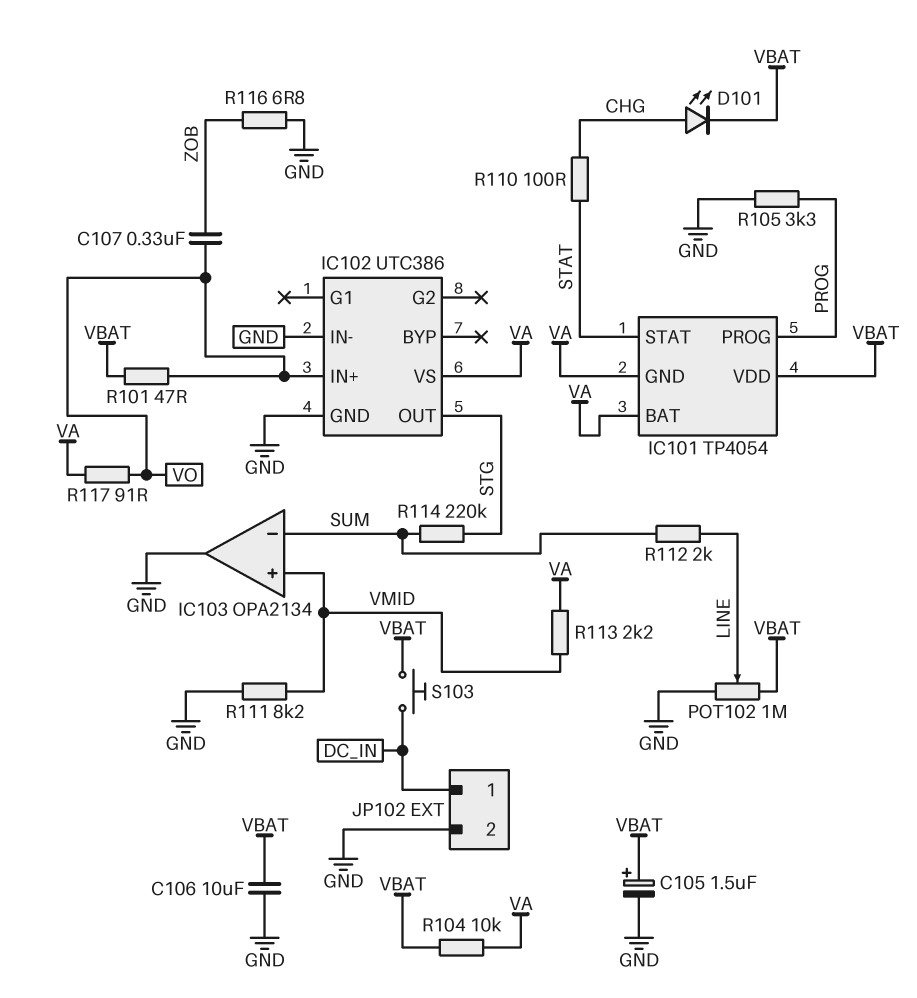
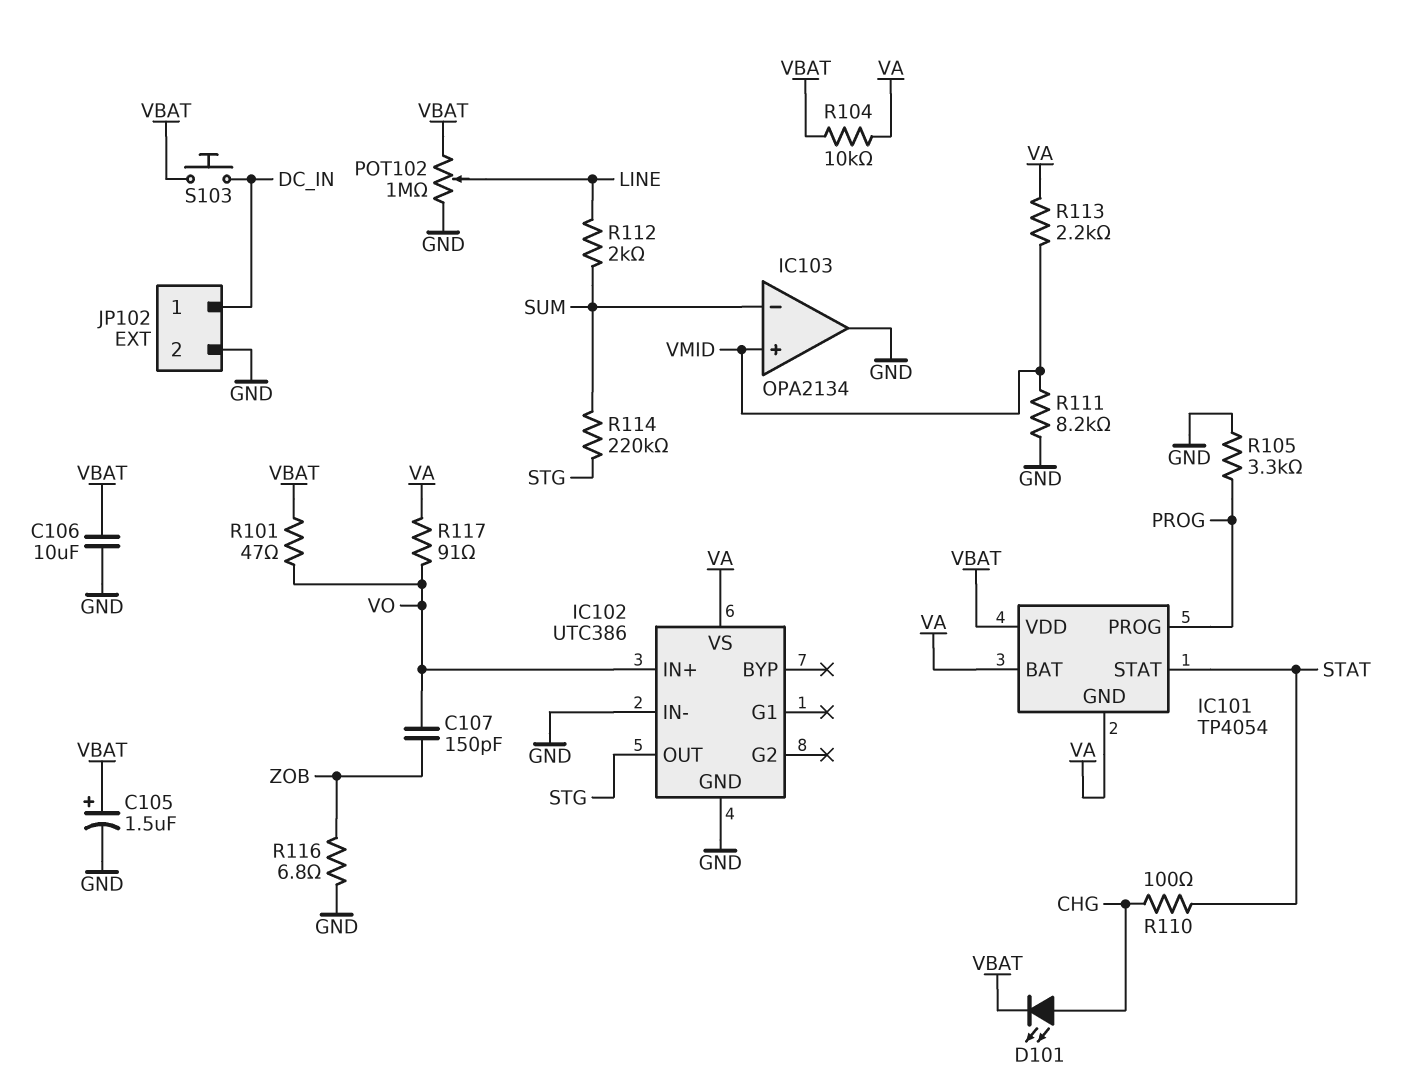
C107: 330nF (VO, ZOB) -> 150pF (VO, ZOB)

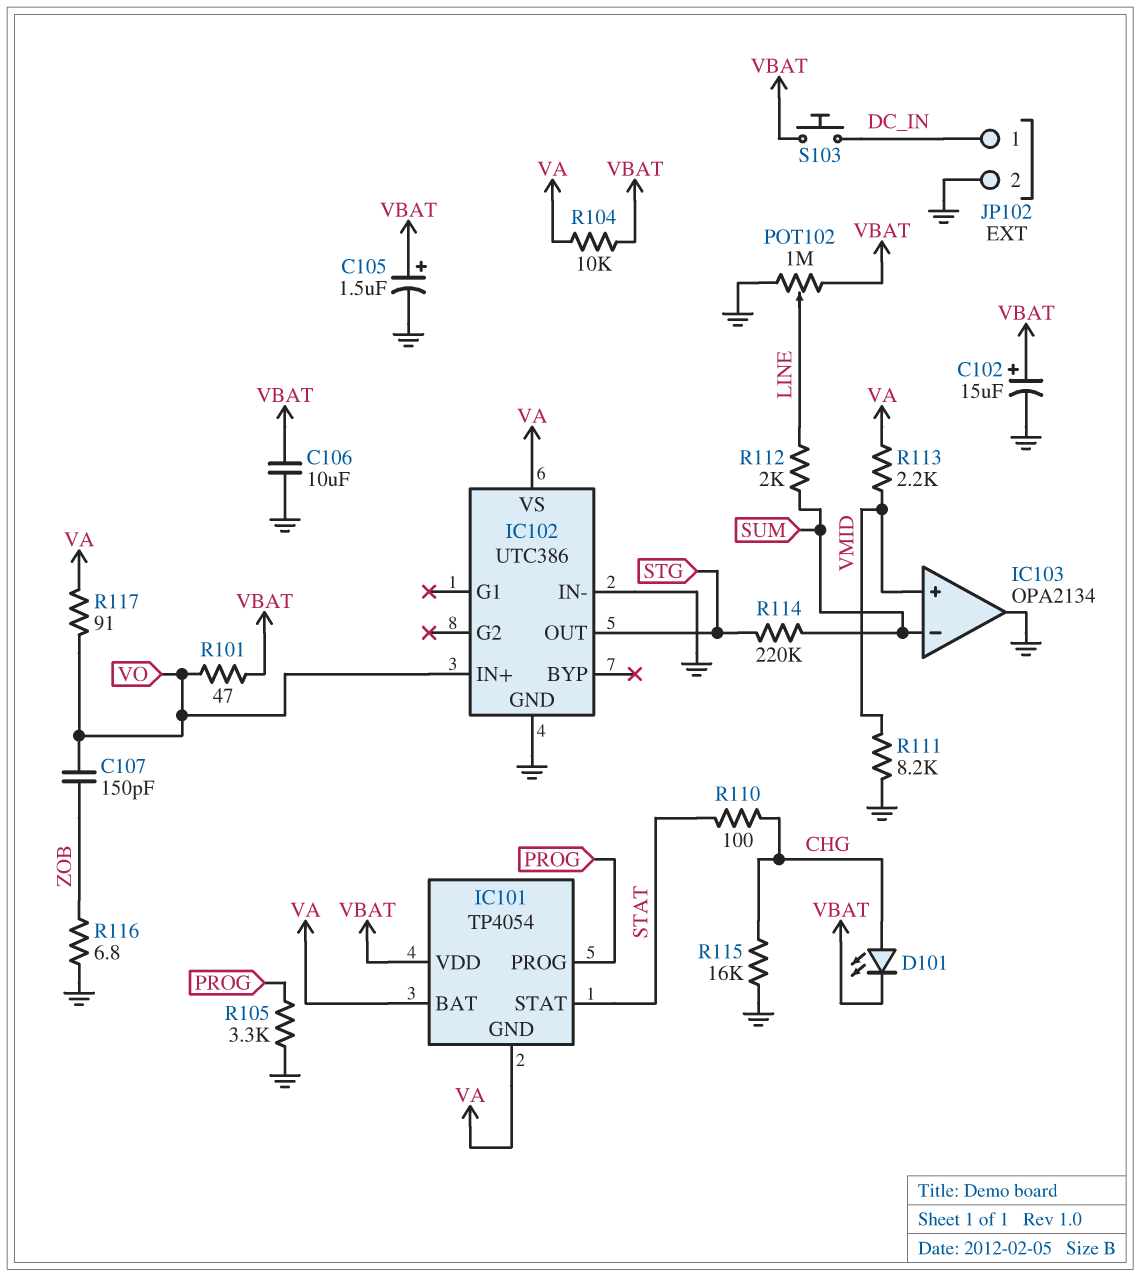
C102: none -> 15uF (plus VBAT, minus GND)
R115: none -> 16k (CHG, GND)

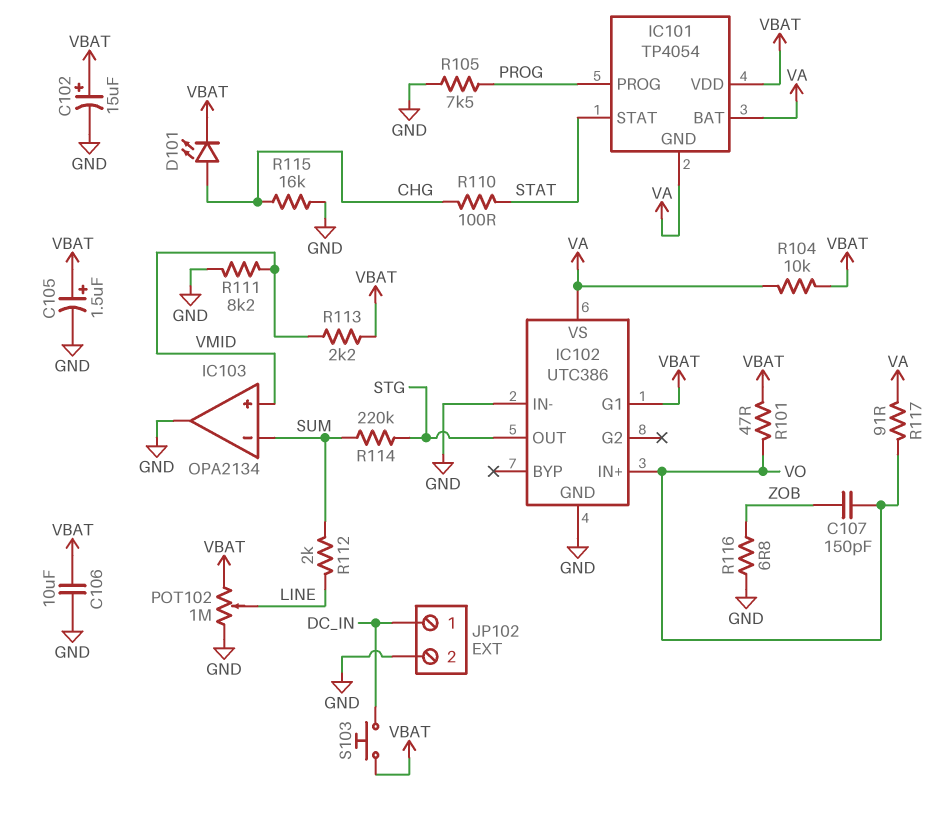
IC102 pin G1: none -> VBAT
R105: 3.3k (GND, PROG) -> 7.5k (GND, PROG)
R113: 2.2k (VA, VMID) -> 2.2k (VBAT, VMID)

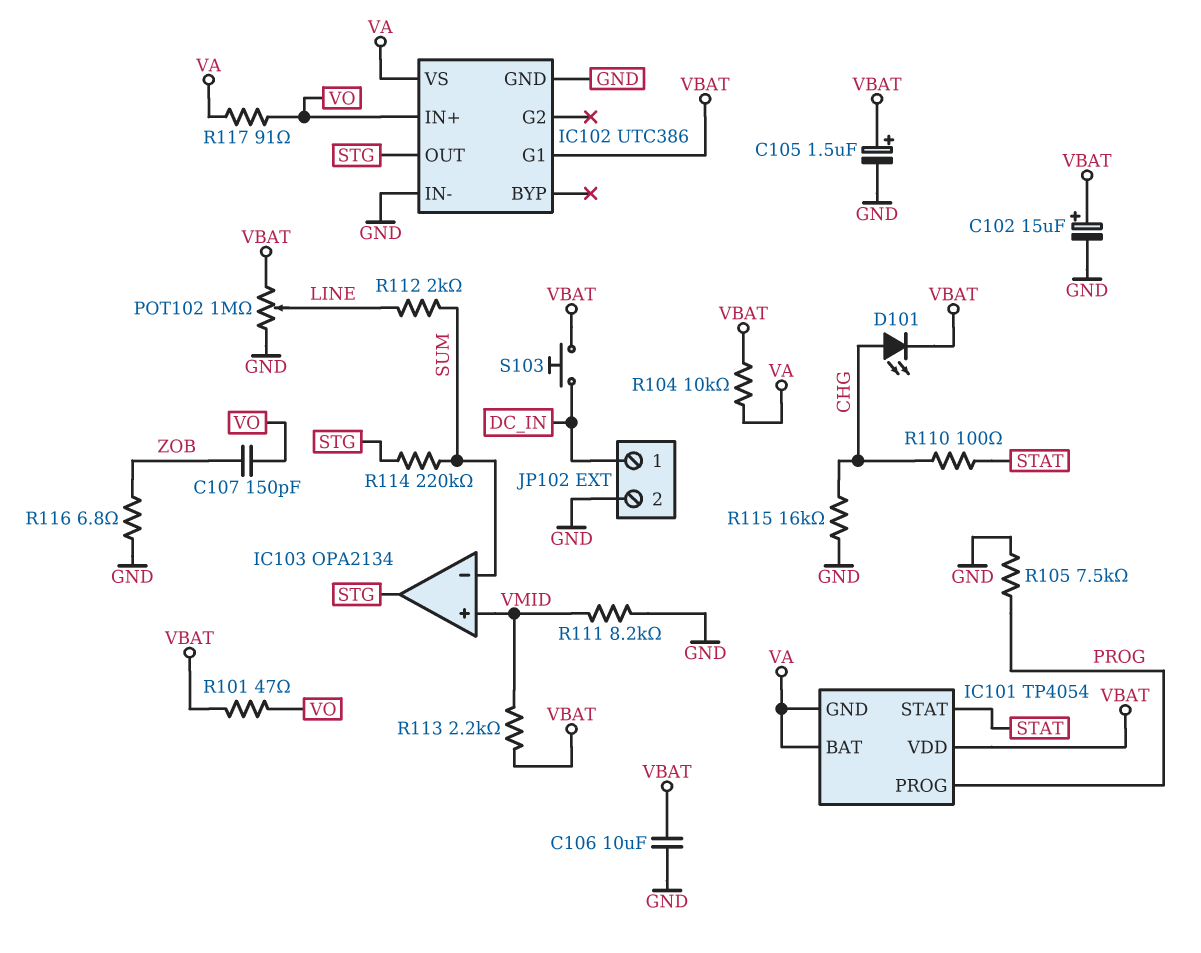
IC103 pin out: GND -> STG

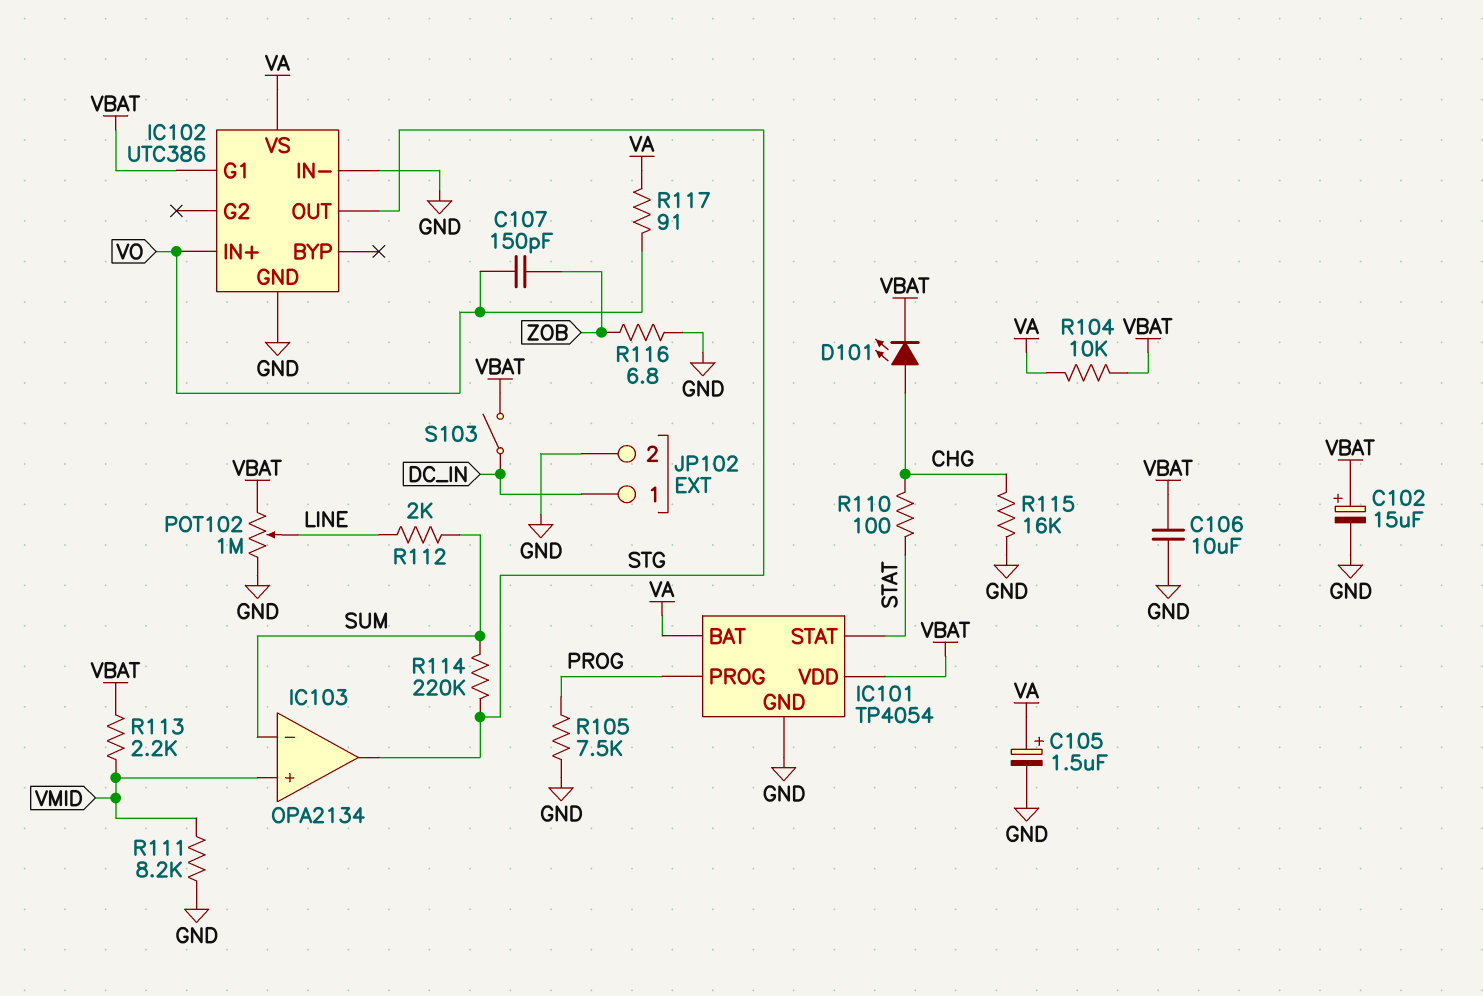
C105: 1.5uF (plus VBAT, minus GND) -> 1.5uF (plus VA, minus GND)
IC101 pin GND: VA -> GND
R101: 47 (VBAT, VO) -> none
S103: button (DC_IN, VBAT) -> switch (DC_IN, VBAT)

